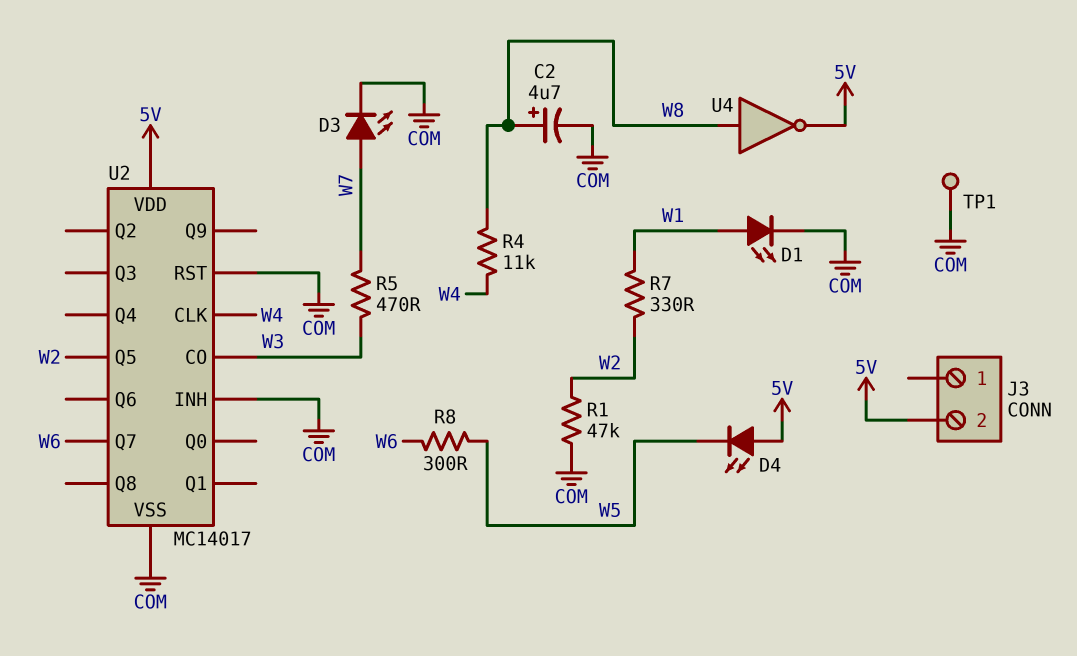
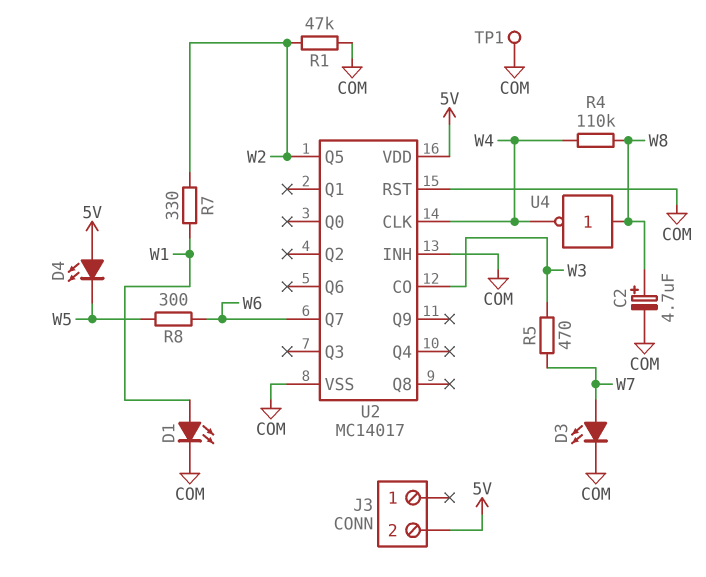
R4: 11k (W4, W8) -> 110k (W4, W8)
U4: NOT (in W8, out 5V) -> NOT (in W8, out W4)

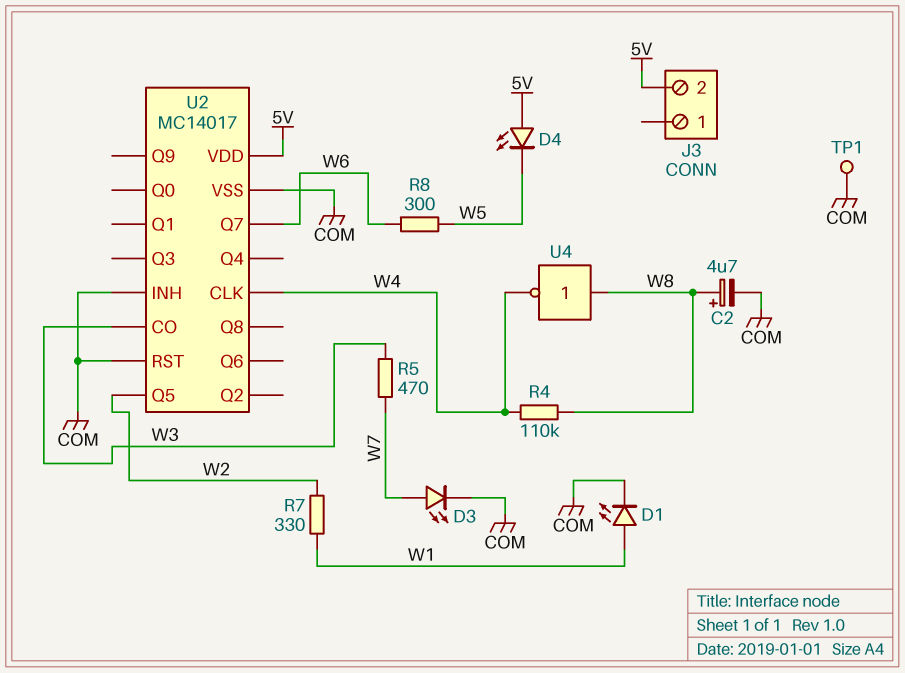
R1: 47k (COM, W2) -> none

